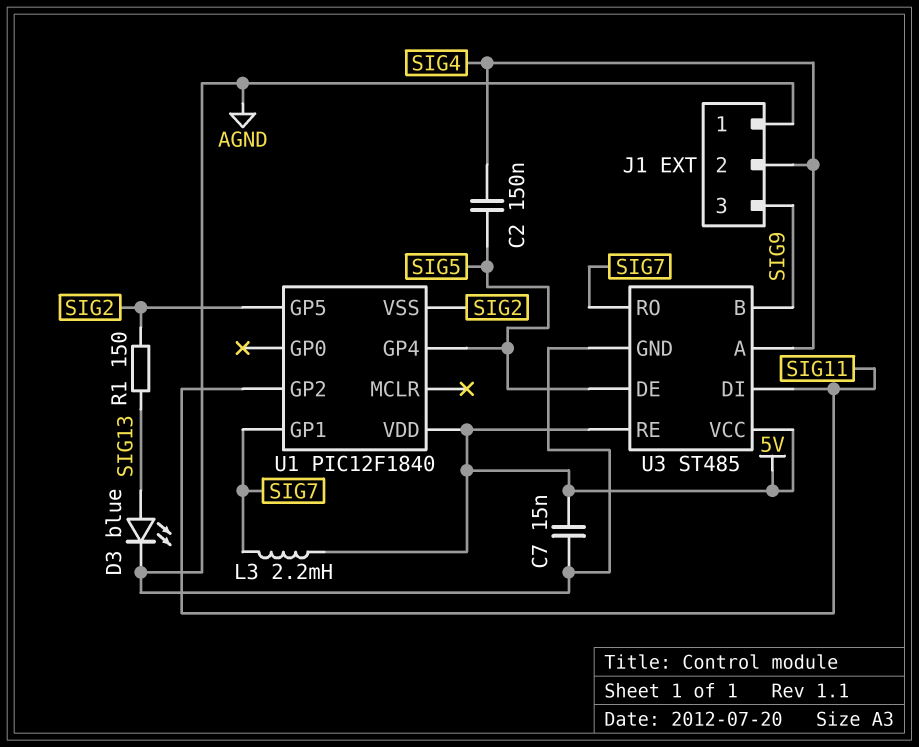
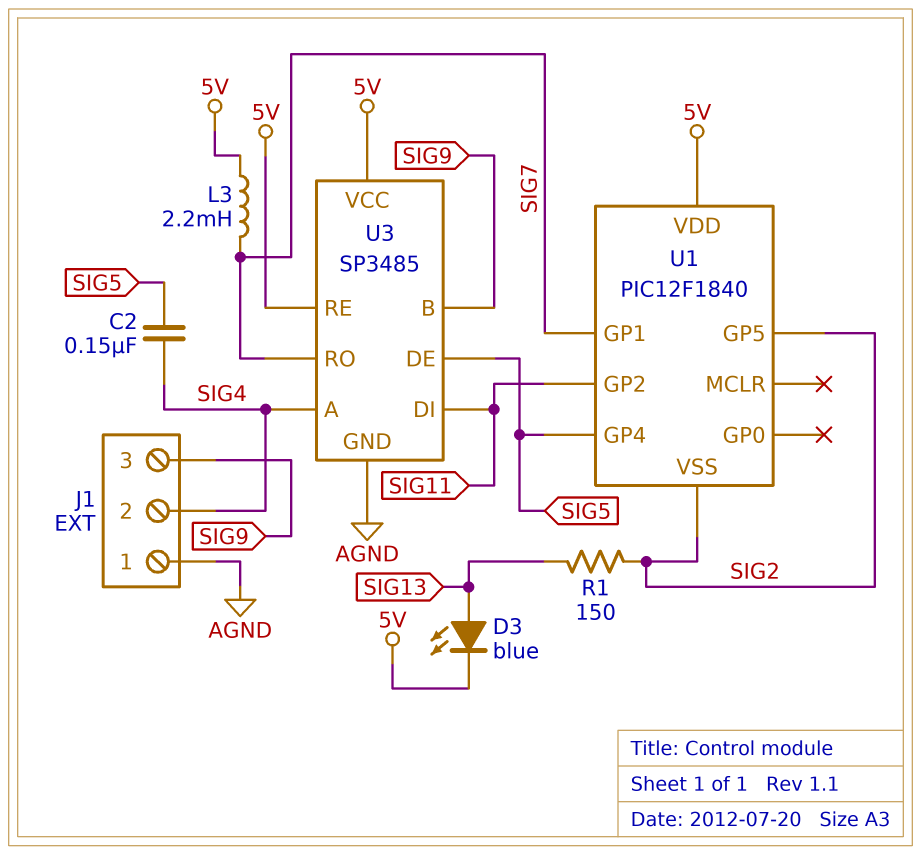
C7: 15nF (5V, AGND) -> none
D3: LED blue (A SIG13, K AGND) -> LED blue (A SIG13, K 5V)
U3: ST485 -> SP3485

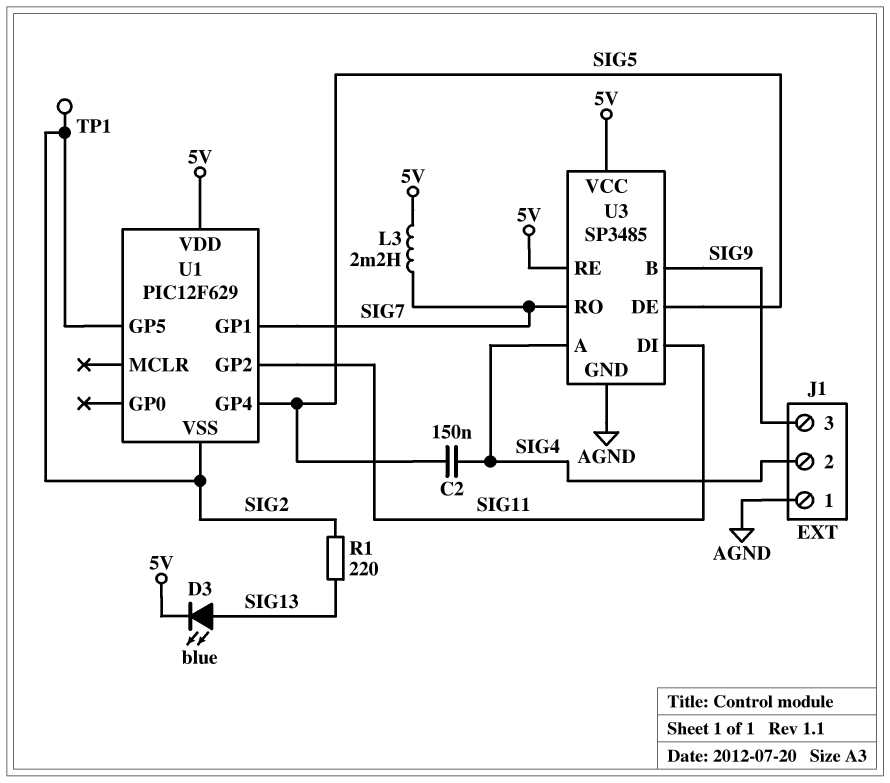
R1: 150 (SIG2, SIG13) -> 220 (SIG2, SIG13)
TP1: none -> test point (SIG2)
U1: PIC12F1840 -> PIC12F629

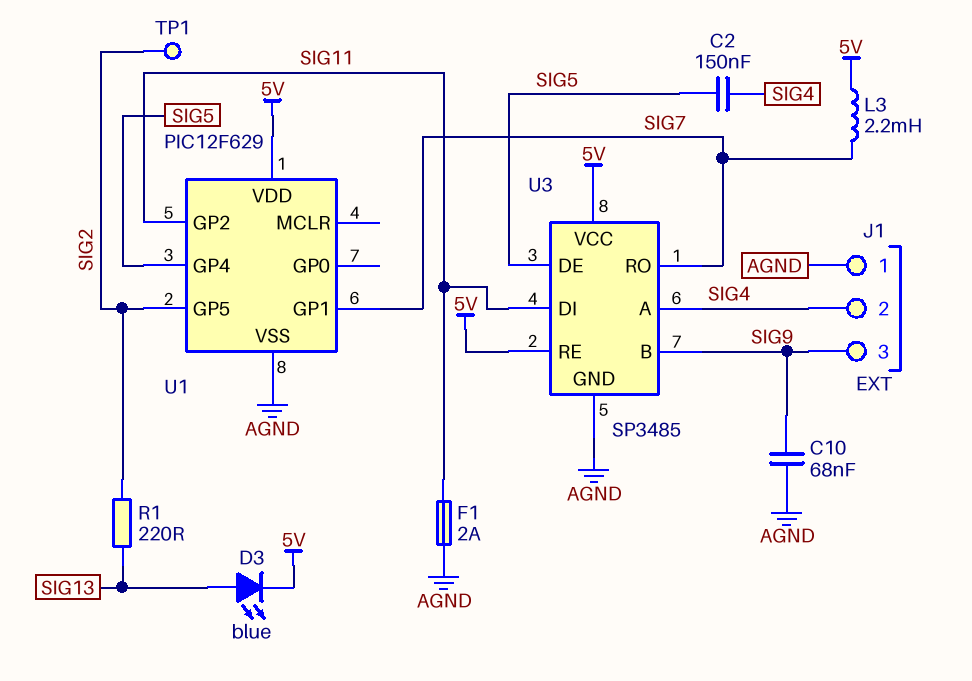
C10: none -> 68nF (AGND, SIG9)
F1: none -> 2A (AGND, SIG11)
U1 pin VSS: SIG2 -> AGND

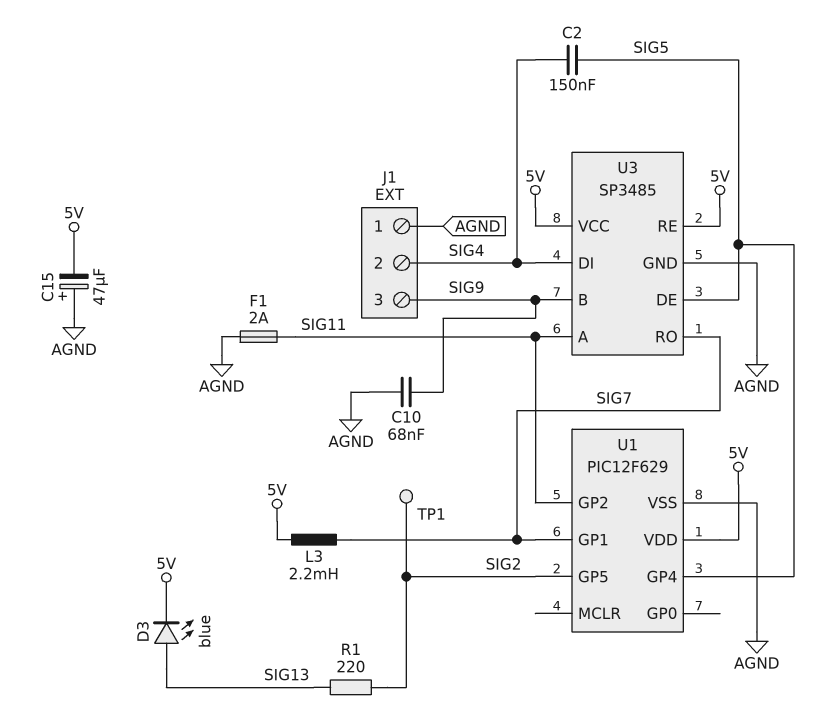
C15: none -> 47uF (plus AGND, minus 5V)
U3 pin A: SIG4 -> SIG11
U3 pin DI: SIG11 -> SIG4

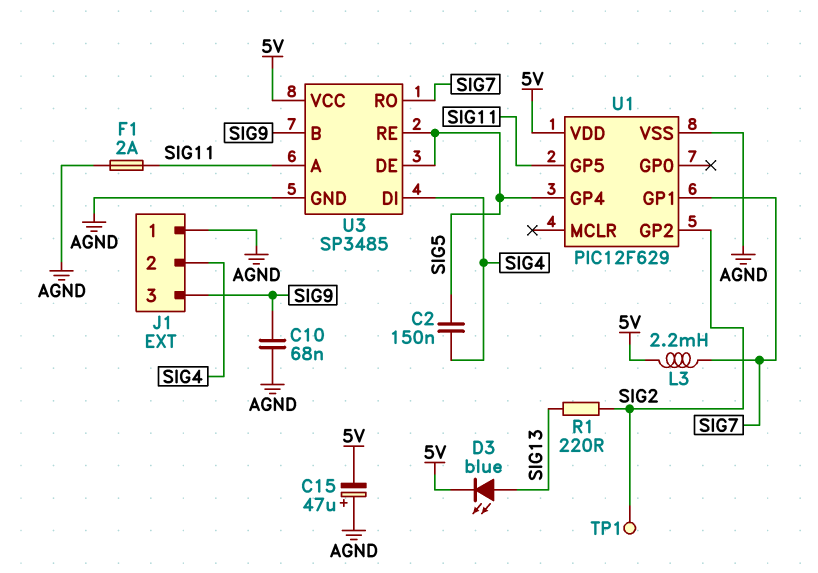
U1 pin GP2: SIG11 -> SIG2
U1 pin GP5: SIG2 -> SIG11
U3 pin RE: 5V -> SIG5

